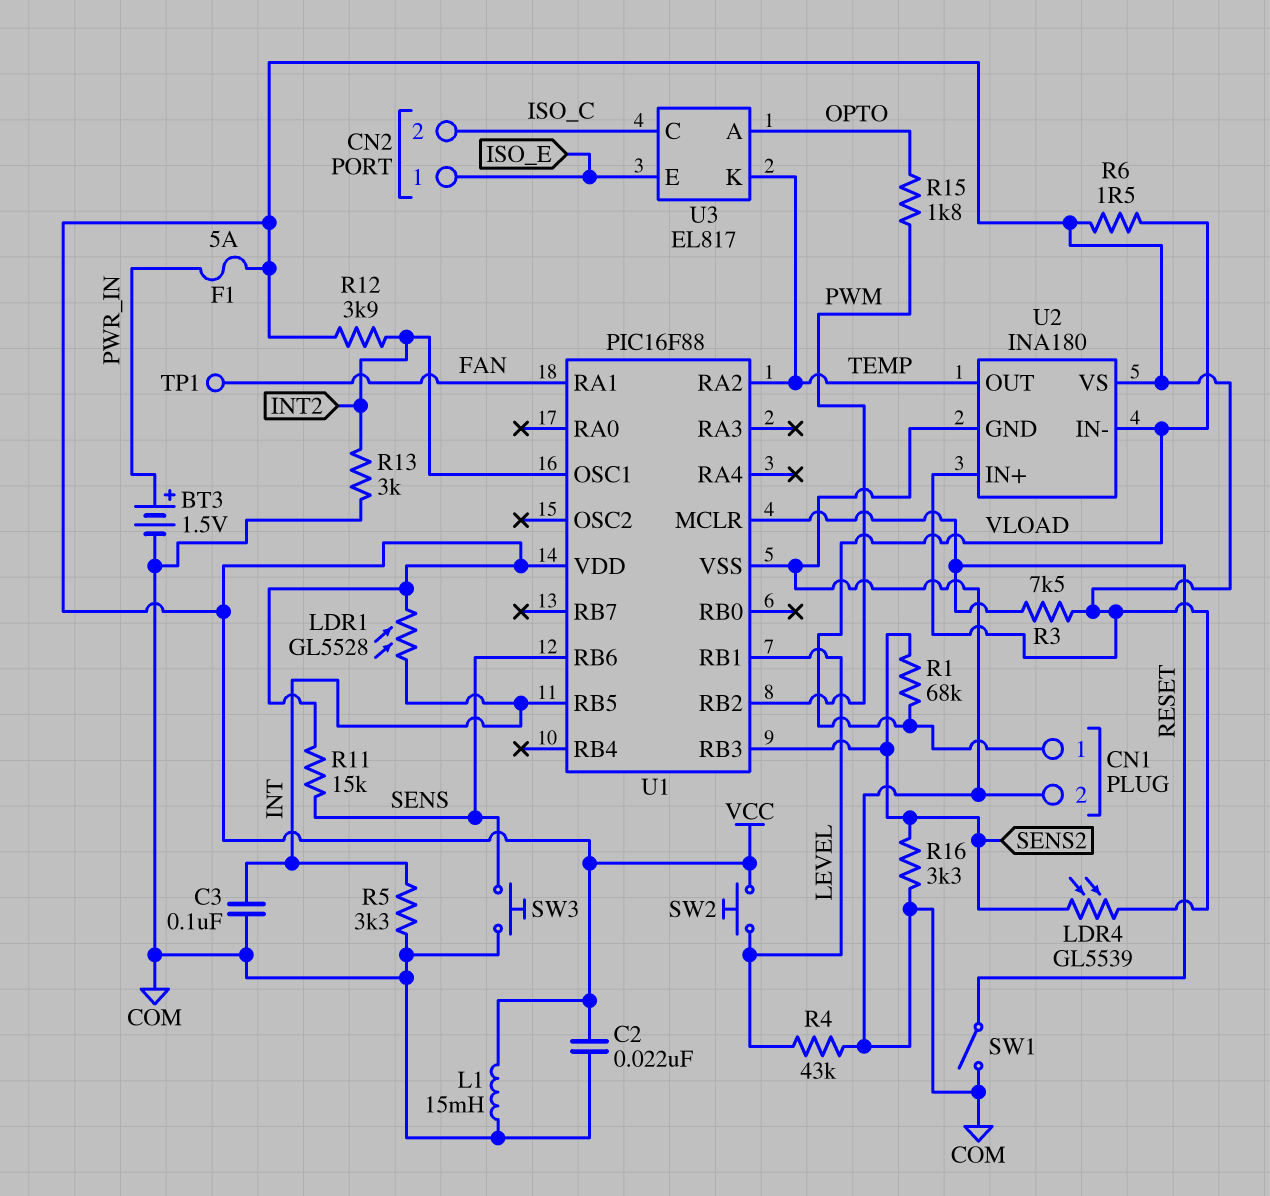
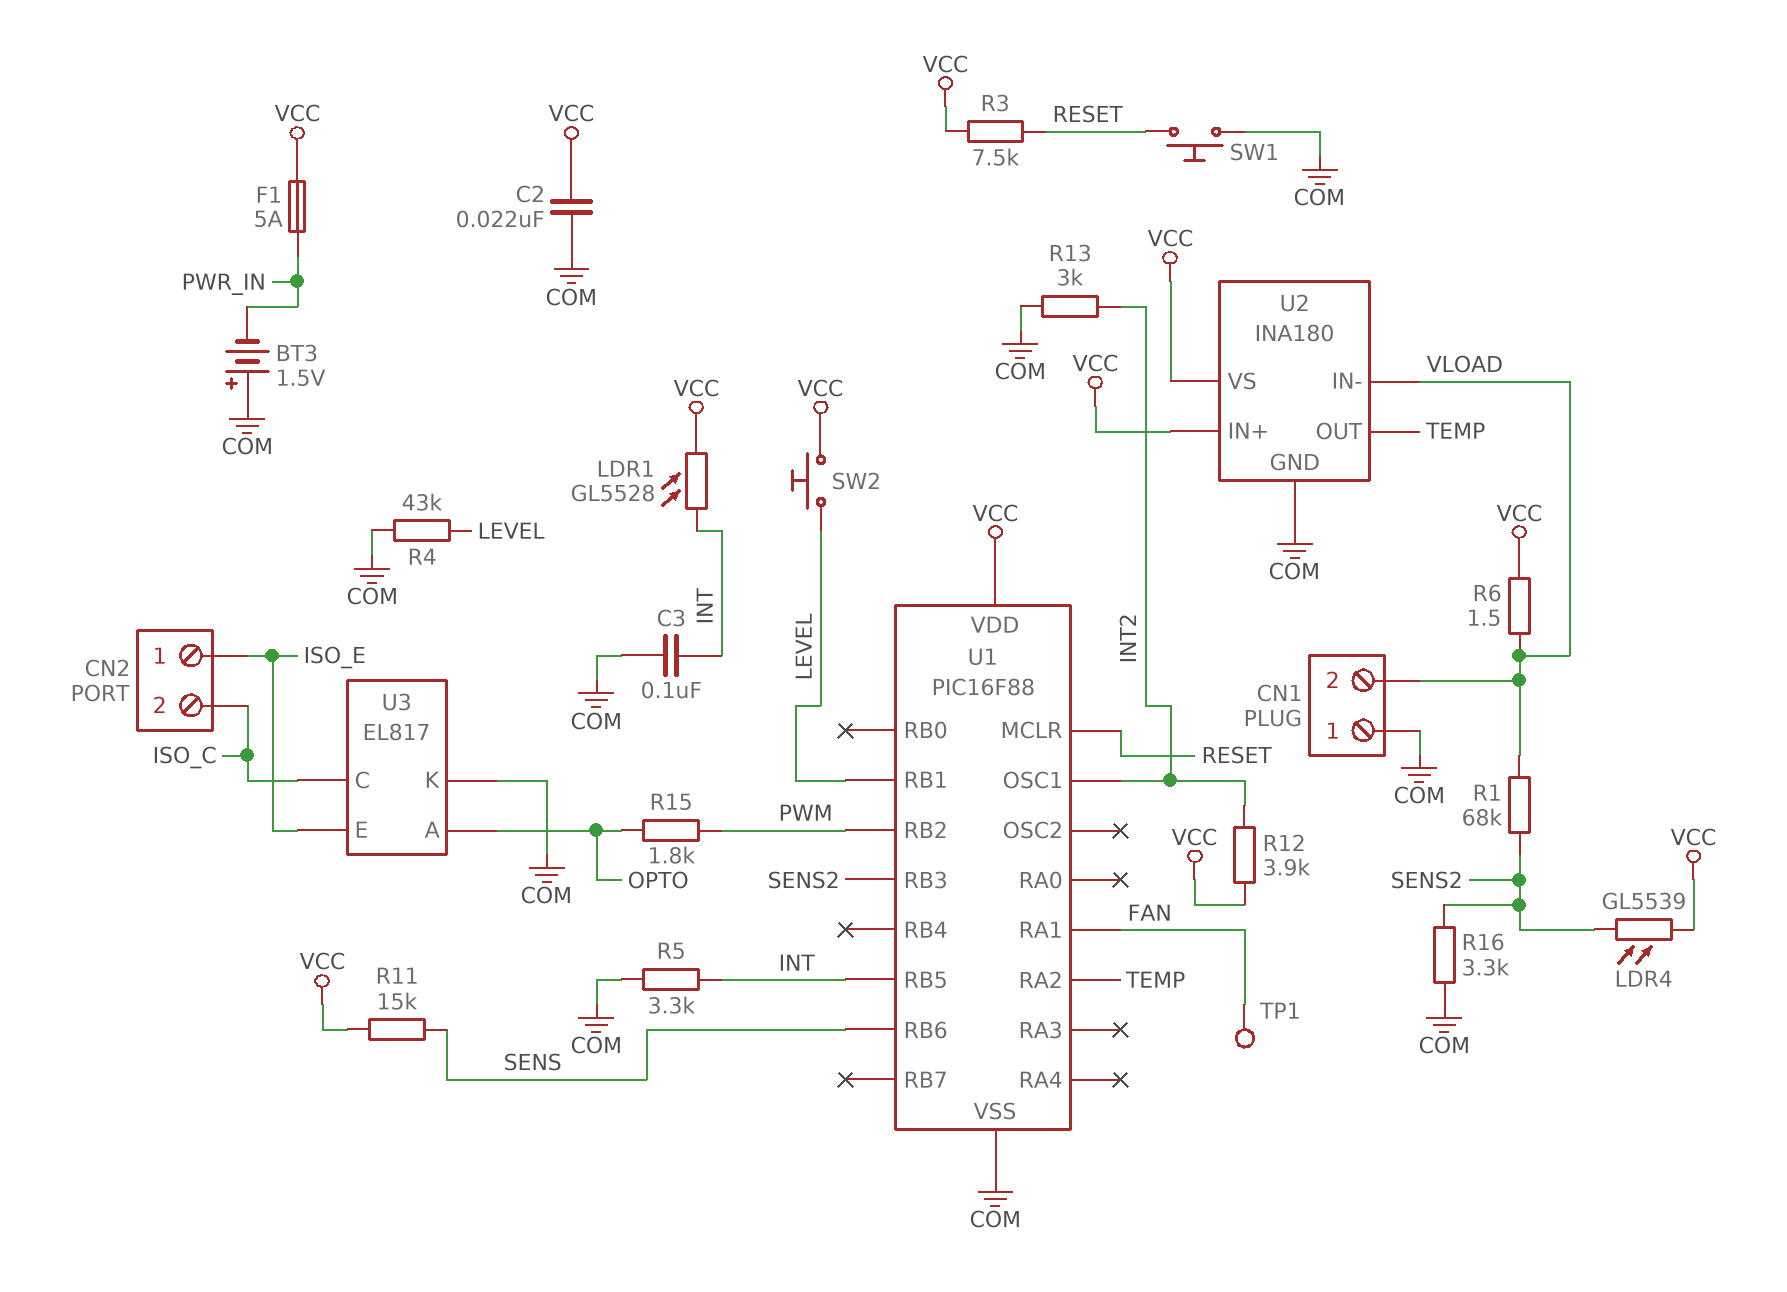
BT3: 1.5V (plus PWR_IN, minus COM) -> 1.5V (plus COM, minus PWR_IN)
CN1 pin 1: VLOAD -> COM
CN1 pin 2: COM -> VLOAD
L1: 15mH (COM, VCC) -> none
SW1: switch (COM, RESET) -> button (COM, RESET)
SW3: button (COM, SENS) -> none
U3 pin K: TEMP -> COM

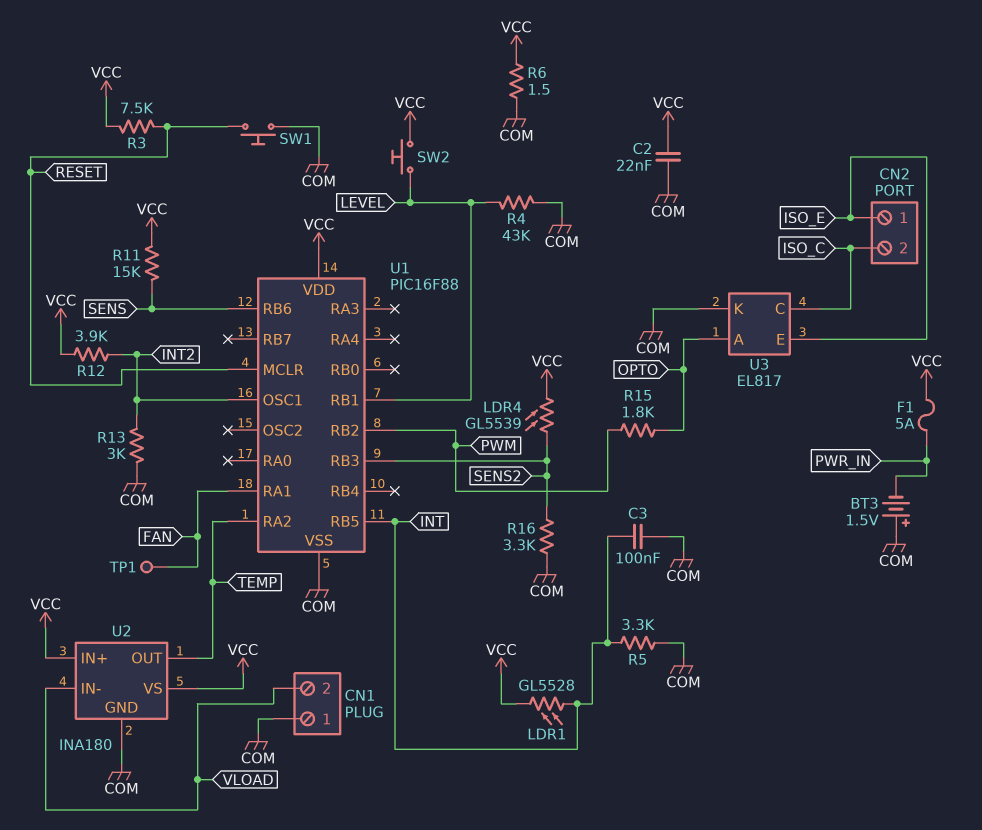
R1: 68k (SENS2, VLOAD) -> none
R6: 1.5 (VCC, VLOAD) -> 1.5 (COM, VCC)

